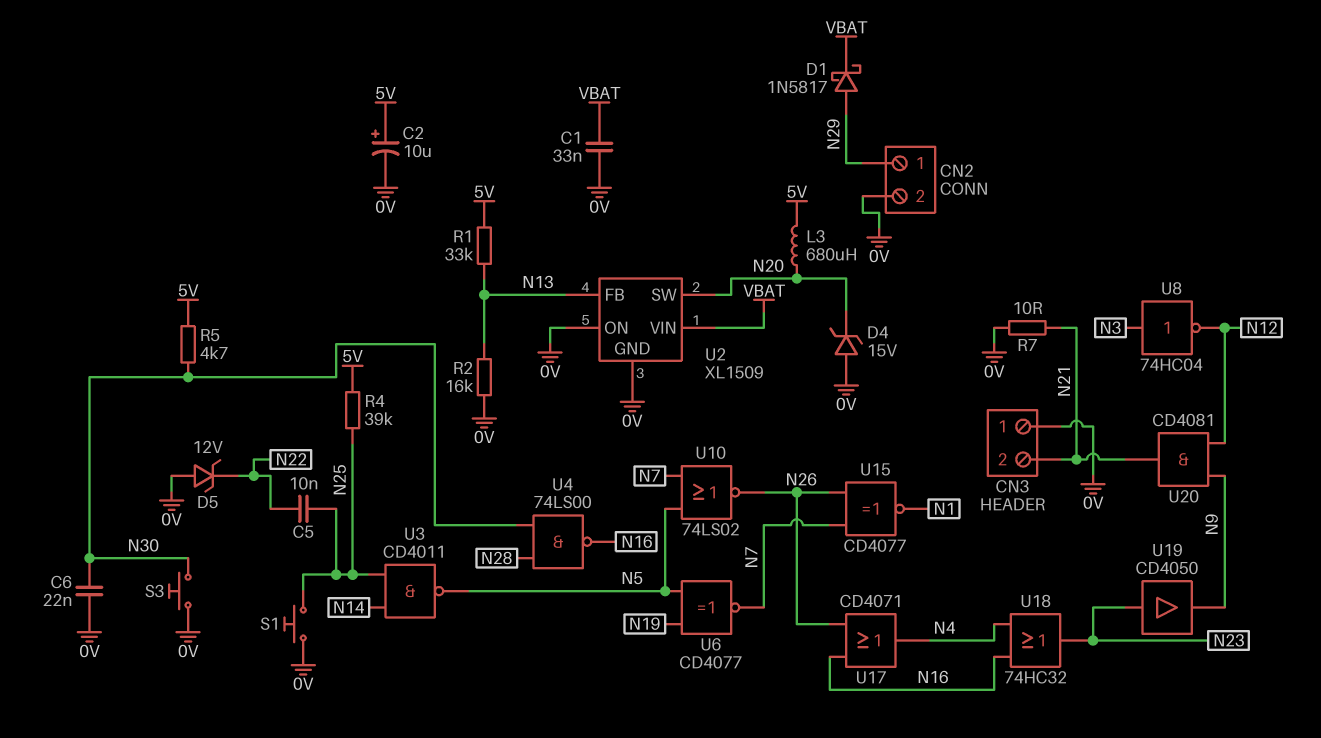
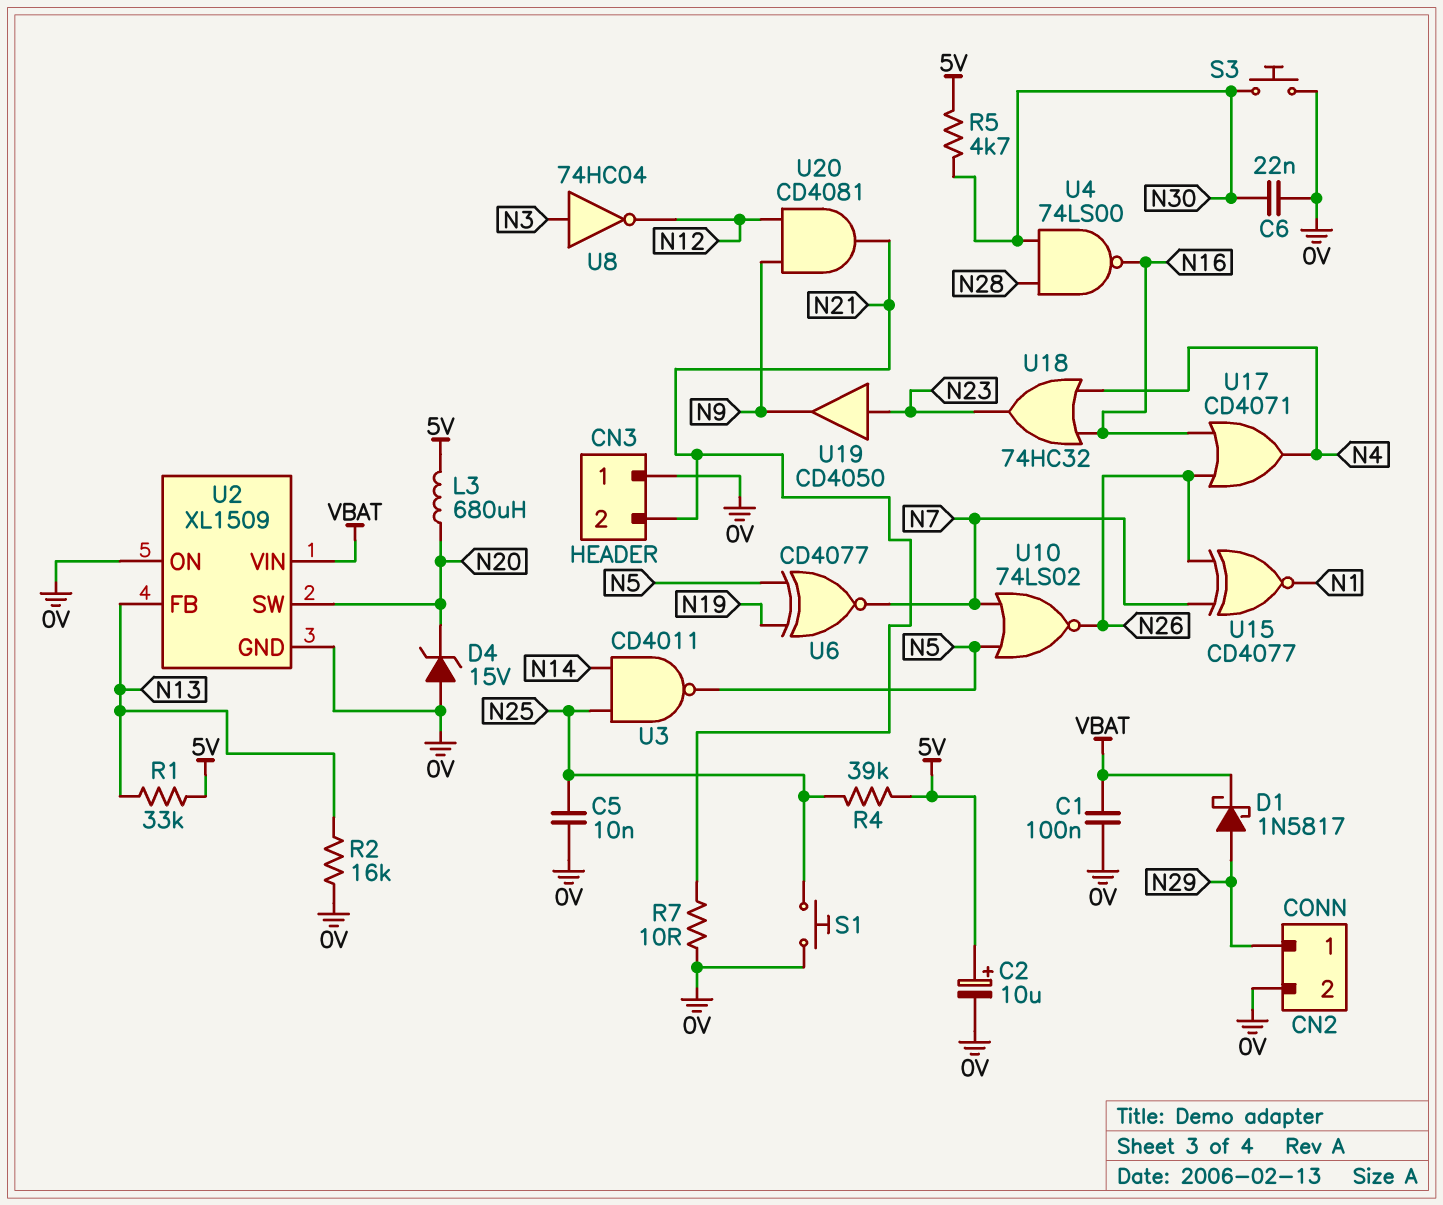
C1: 33nF (0V, VBAT) -> 100nF (0V, VBAT)
C5: 10nF (N22, N25) -> 10nF (0V, N25)
D5: zener 12V (A 0V, K N22) -> none

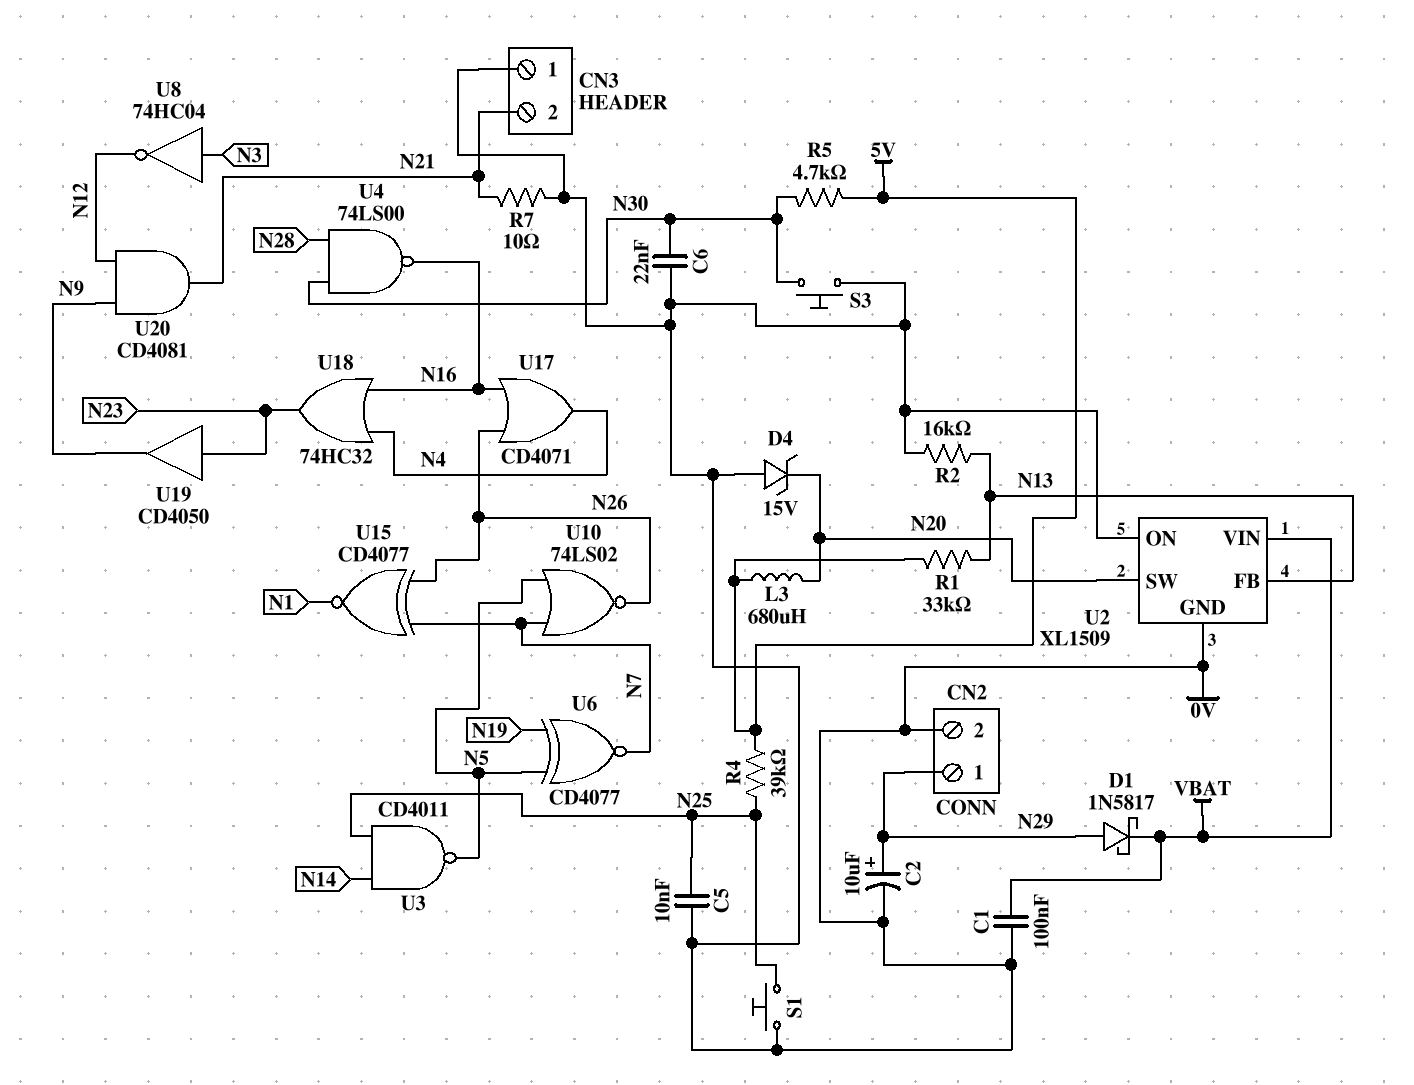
C2: 10uF (plus 5V, minus 0V) -> 10uF (plus N29, minus 0V)

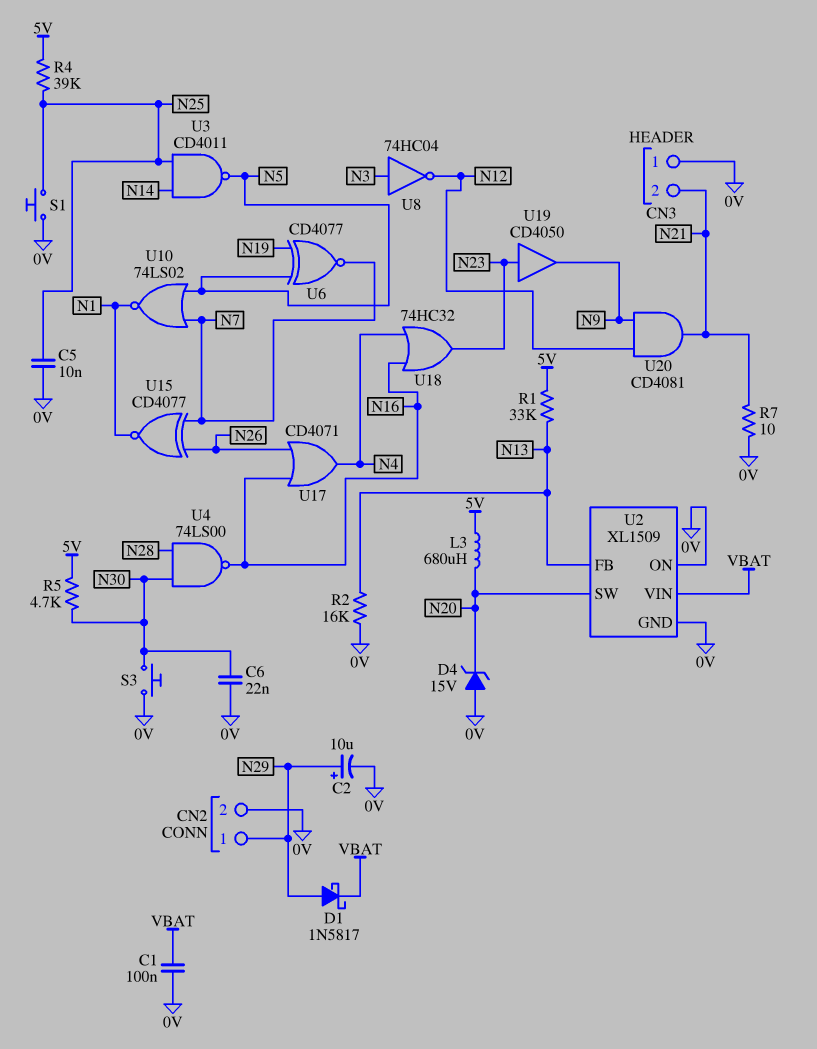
U10: NOR 74LS02 (in N5, in N7, out N26) -> NOR 74LS02 (in N5, in N7, out N1)

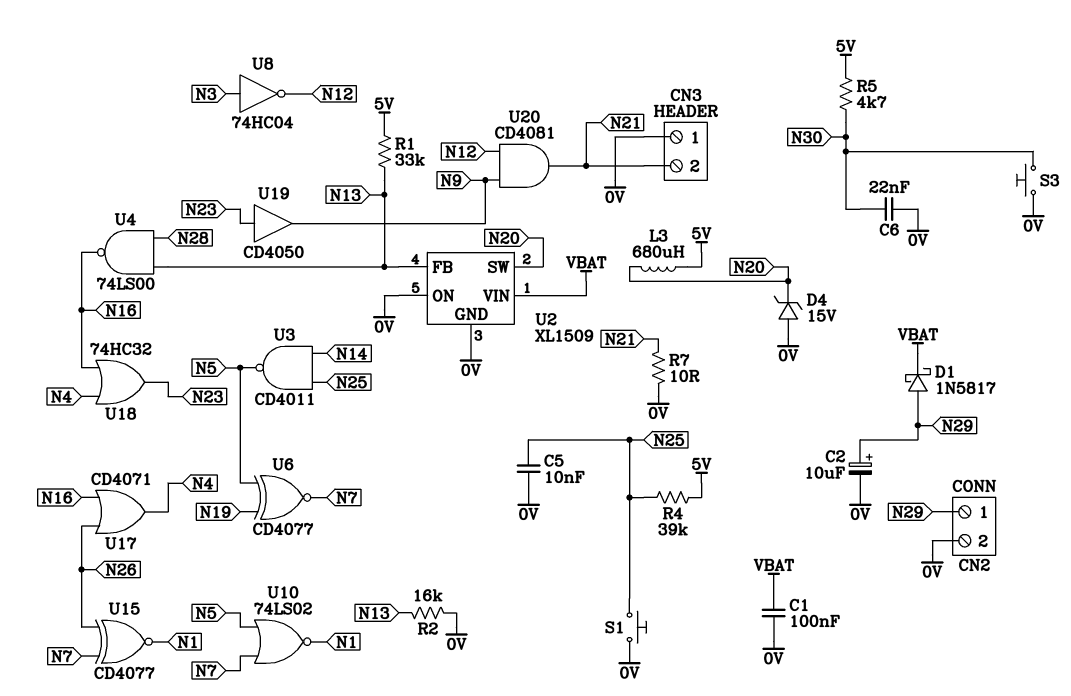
U4: NAND 74LS00 (in N28, in N30, out N16) -> NAND 74LS00 (in N13, in N28, out N16)

